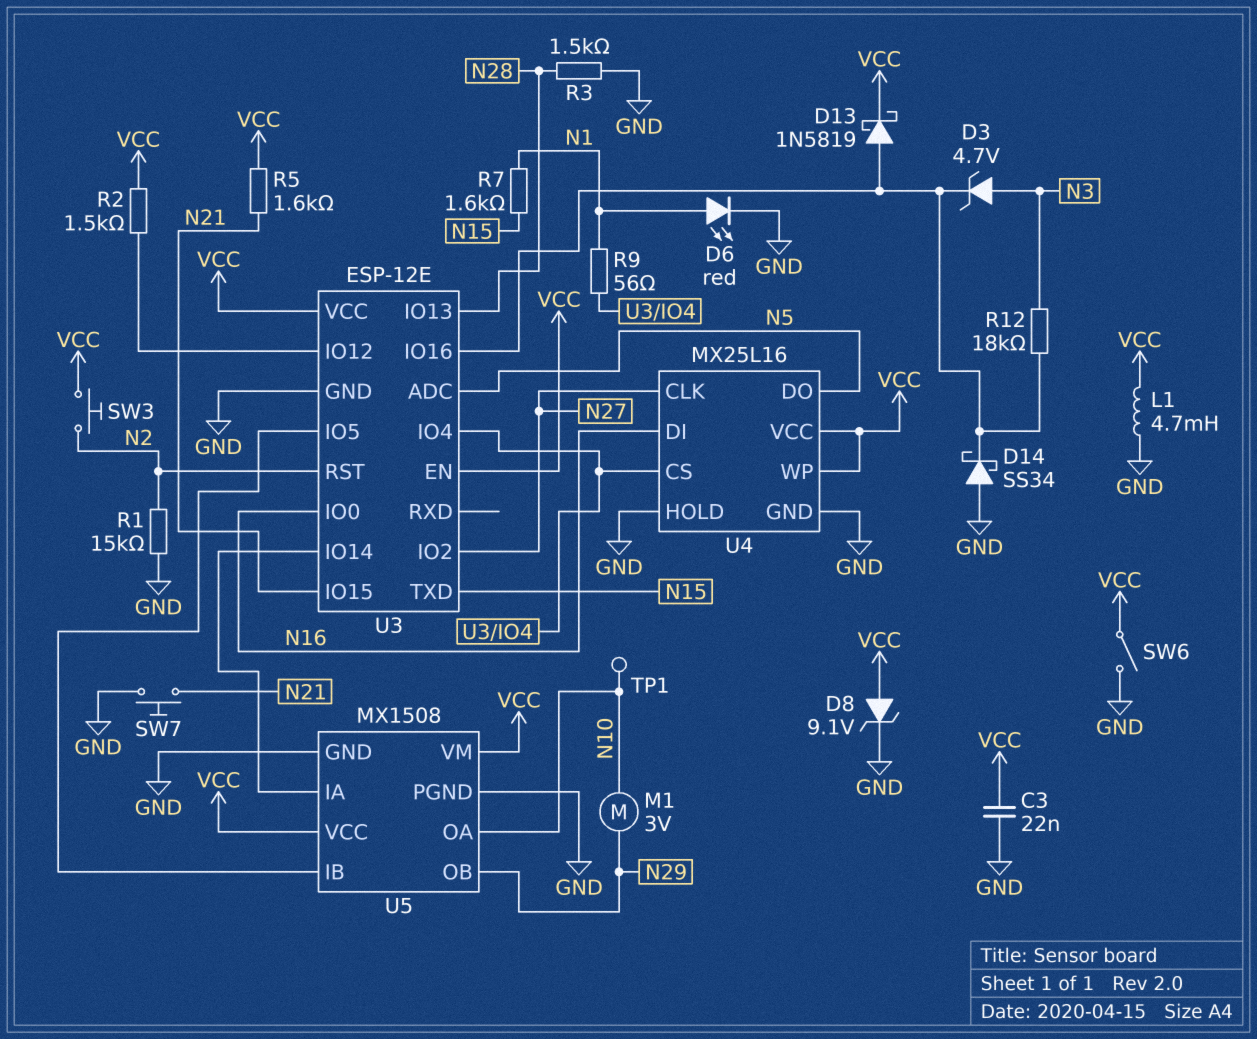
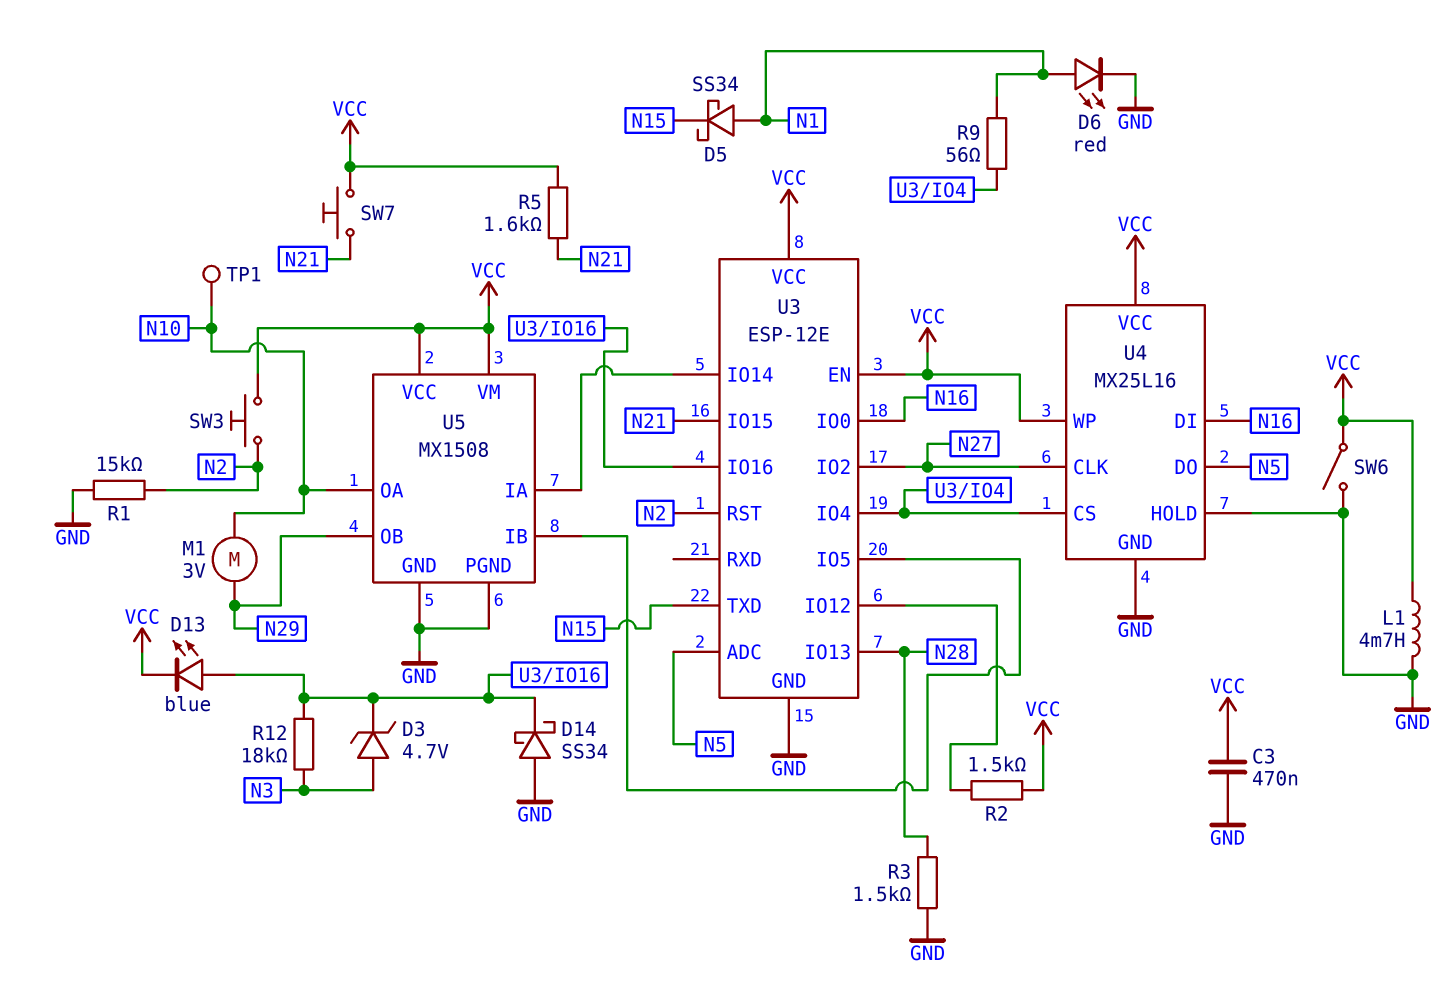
C3: 22nF (GND, VCC) -> 470nF (GND, VCC)
D5: none -> schottky SS34 (A N1, K N15)
D8: zener 9.1V (A VCC, K GND) -> none
D13: schottky 1N5819 (A U3/IO16, K VCC) -> LED blue (A U3/IO16, K VCC)
R7: 1.6k (N1, N15) -> none
SW7: button (GND, N21) -> button (N21, VCC)

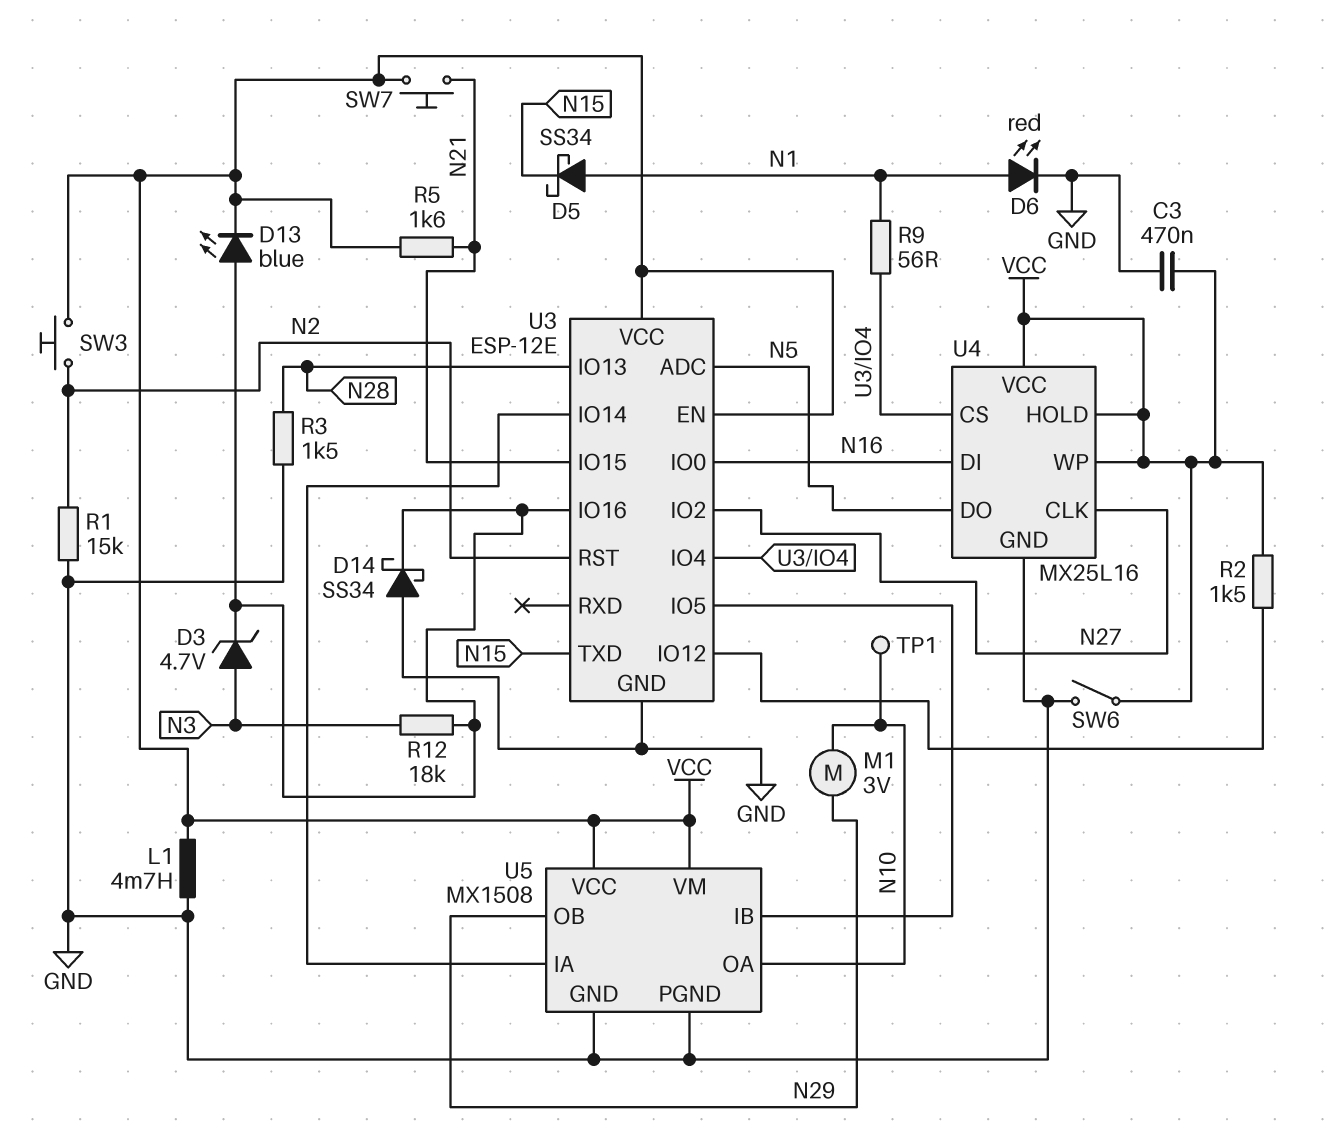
U4 pin HOLD: GND -> VCC

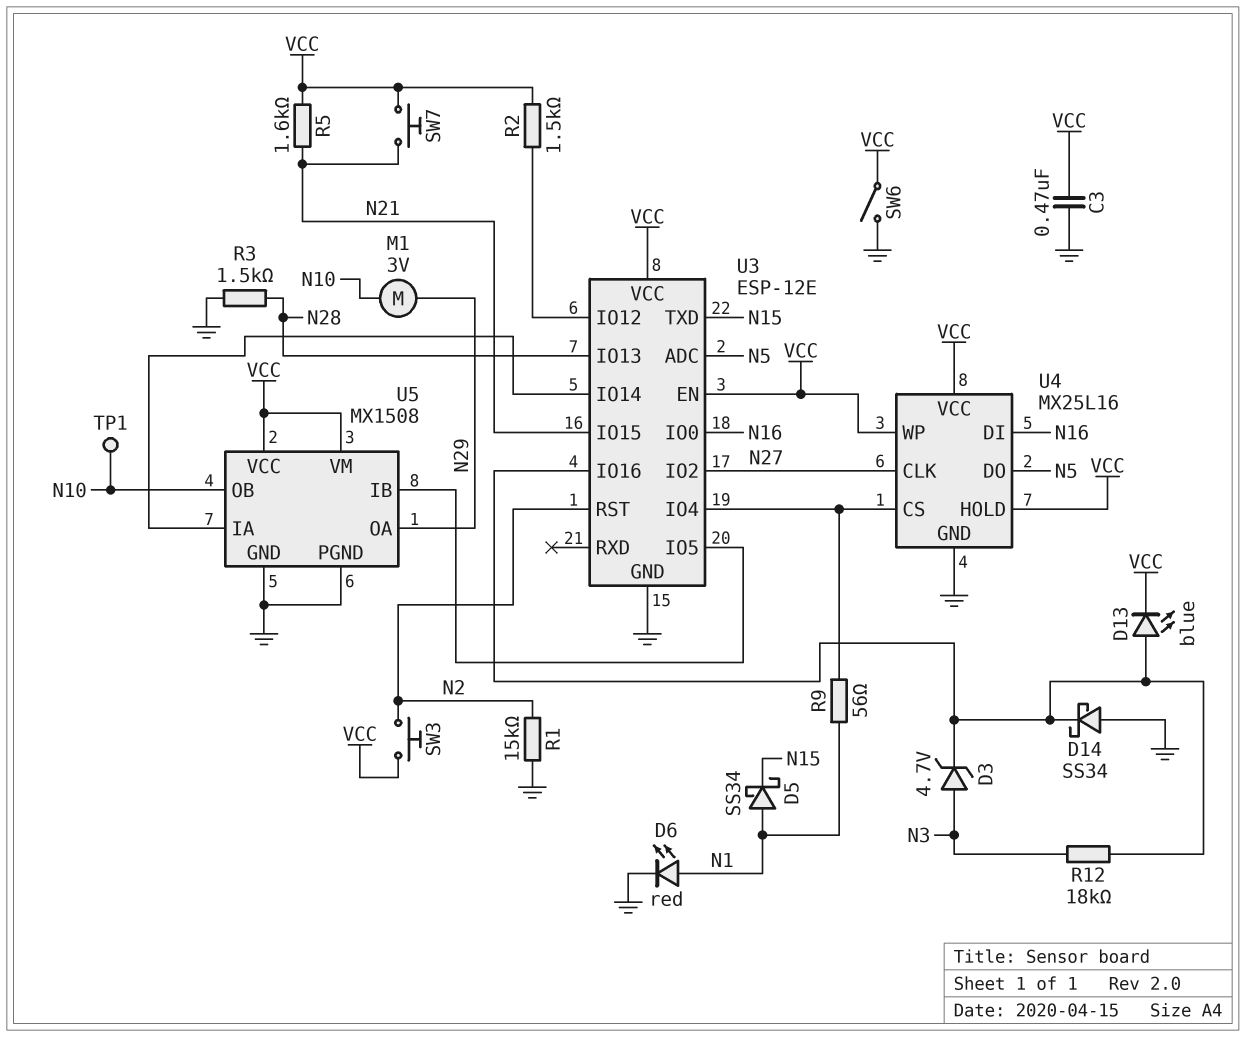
L1: 4.7mH (GND, VCC) -> none
U5 pin OA: N10 -> N29
U5 pin OB: N29 -> N10

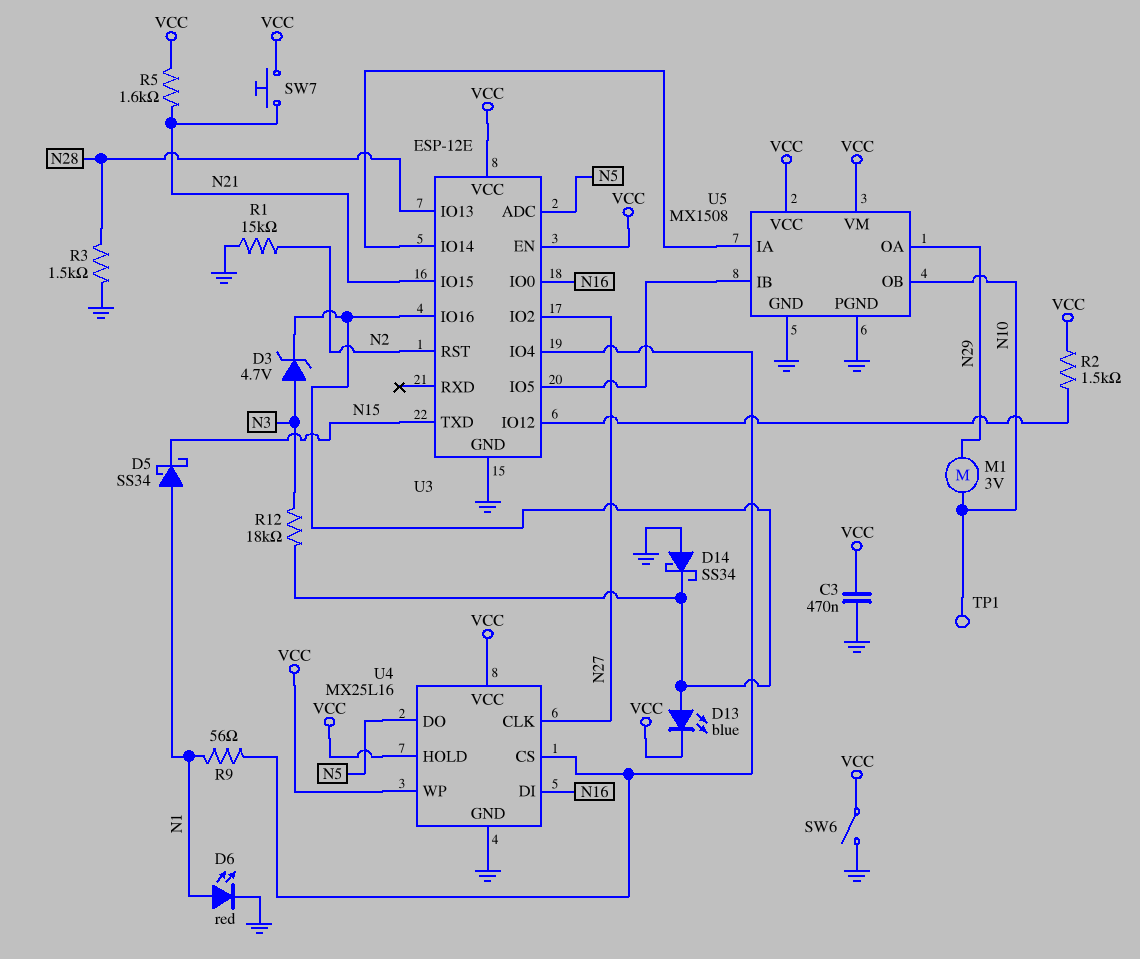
SW3: button (N2, VCC) -> none

